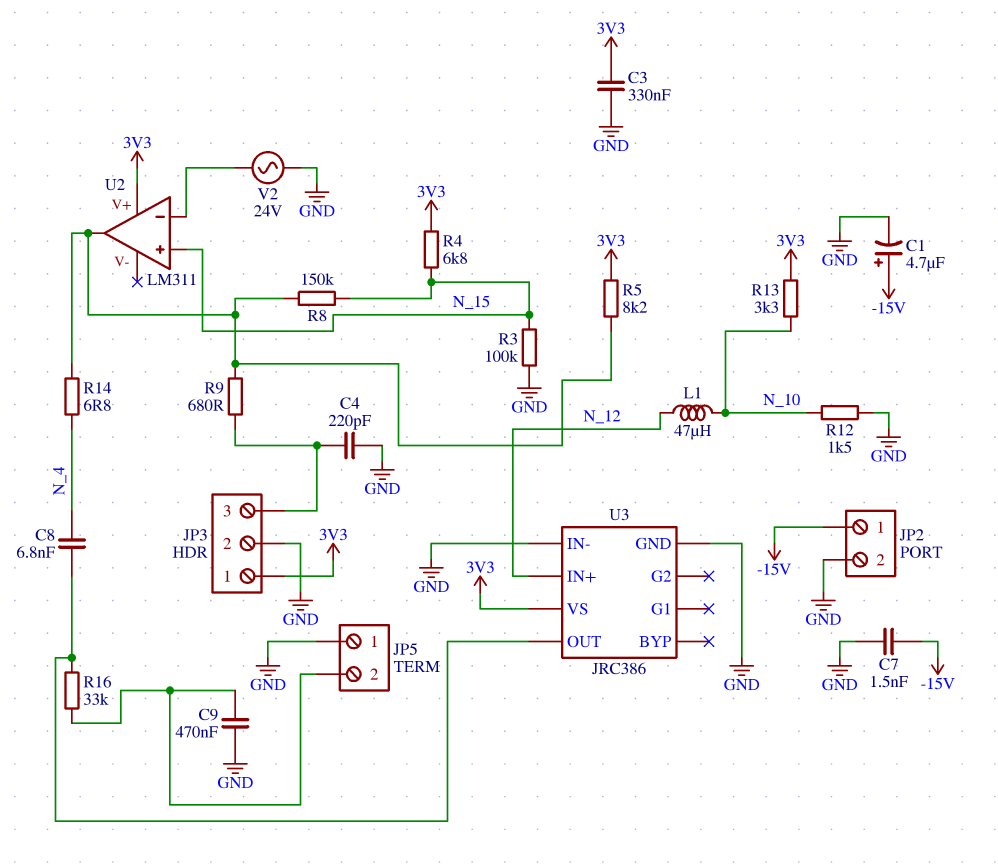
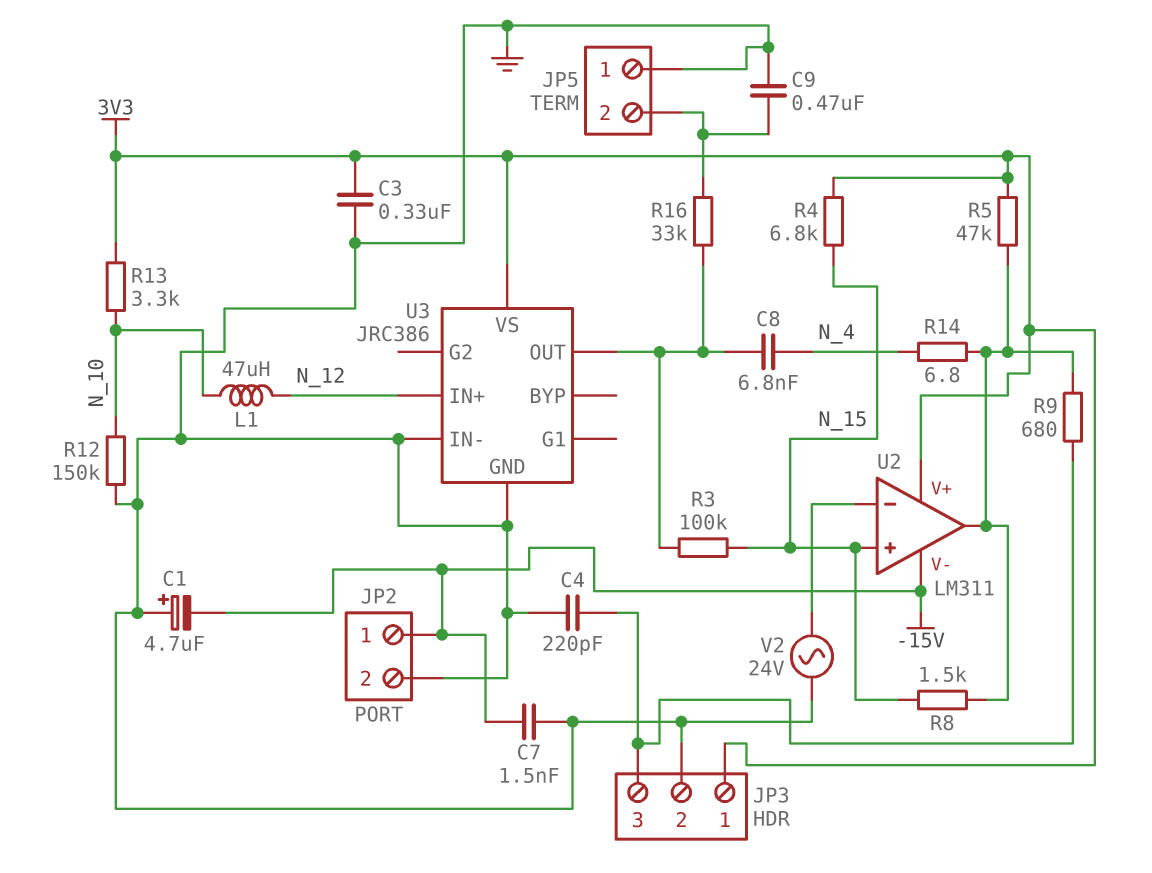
C1: 4.7uF (plus -15V, minus GND) -> 4.7uF (plus GND, minus -15V)
R3: 100k (GND, N_15) -> 100k (N_15, U3/OUT)
R5: 8.2k (3V3, U2/out) -> 47k (3V3, U2/out)
R8: 150k (N_15, U2/out) -> 1.5k (N_15, U2/out)
R12: 1.5k (GND, N_10) -> 150k (GND, N_10)
U2 pin V-: none -> -15V

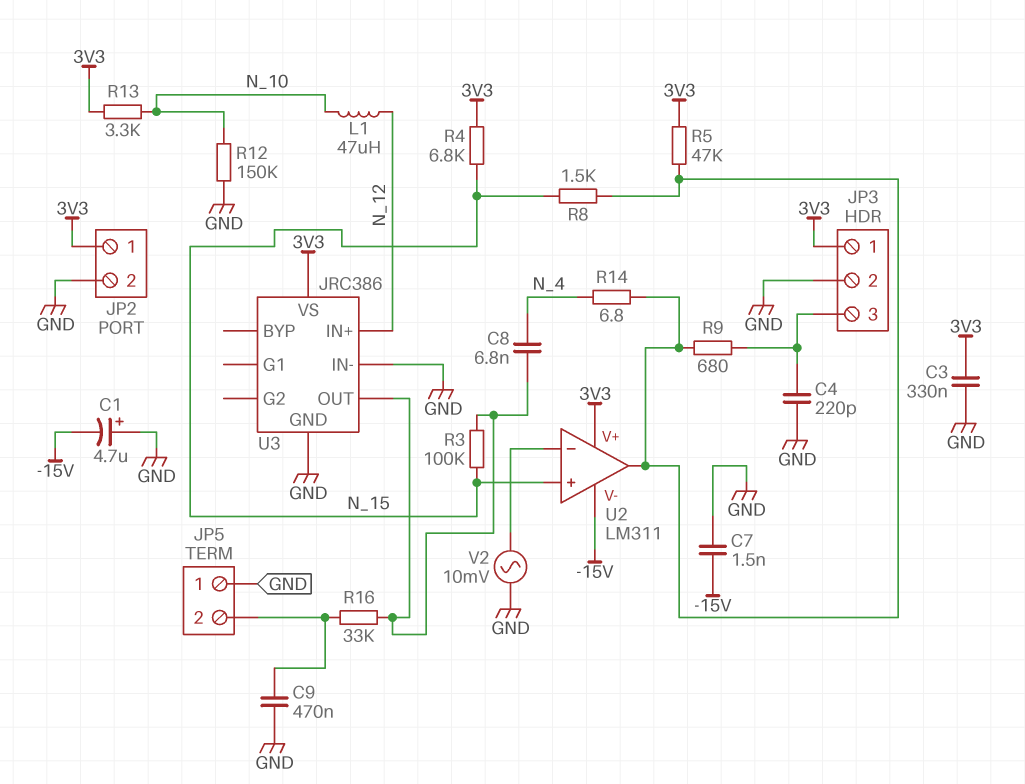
JP2 pin 1: -15V -> 3V3
V2: AC 24V (GND, U2/in-) -> AC 10mV (GND, U2/in-)

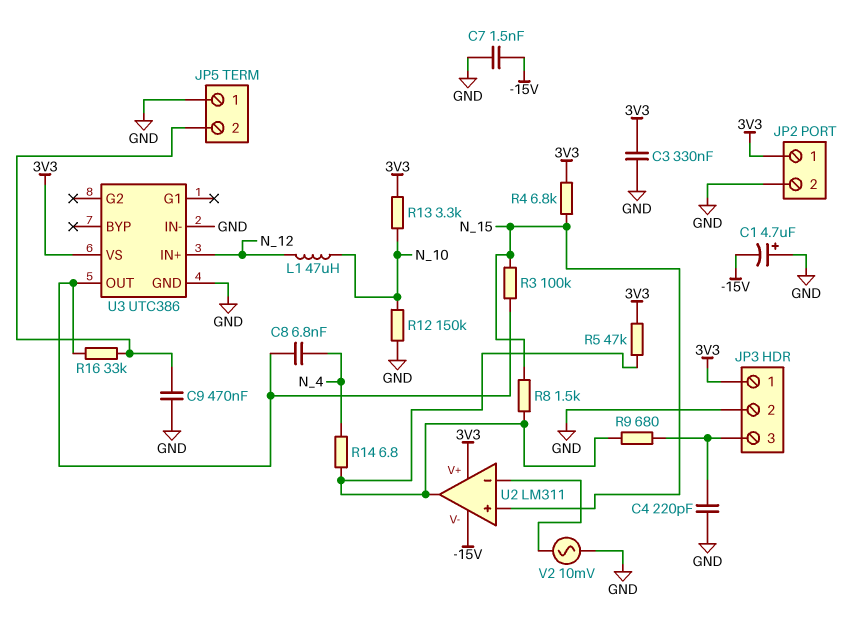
U3: JRC386 -> UTC386

